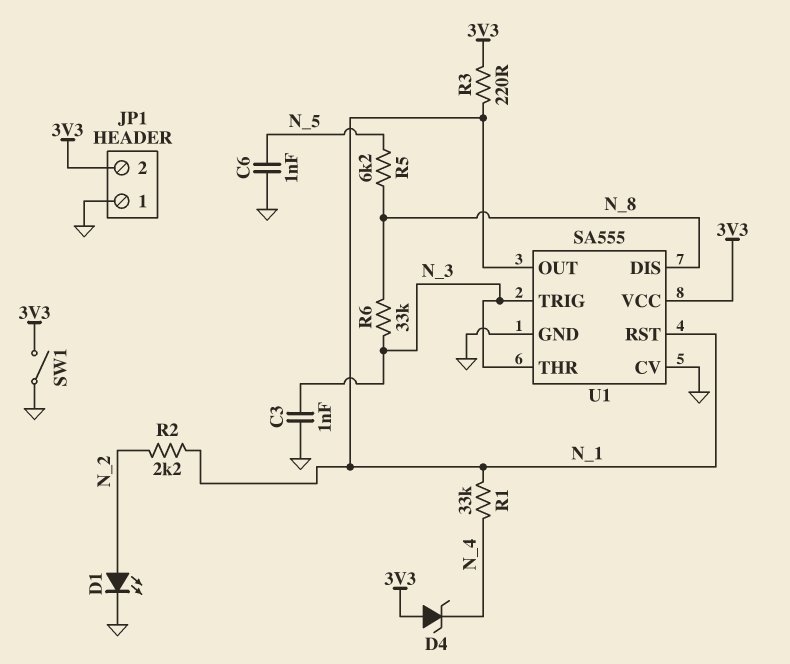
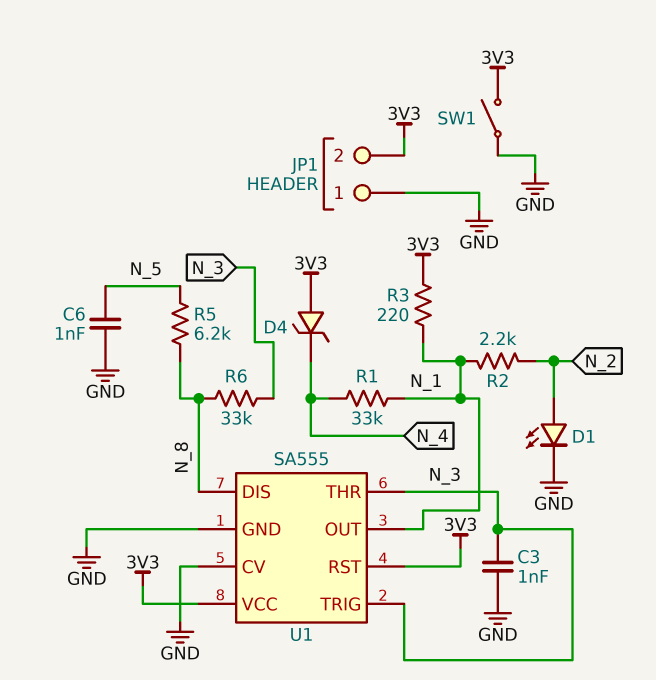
U1 pin RST: N_1 -> 3V3

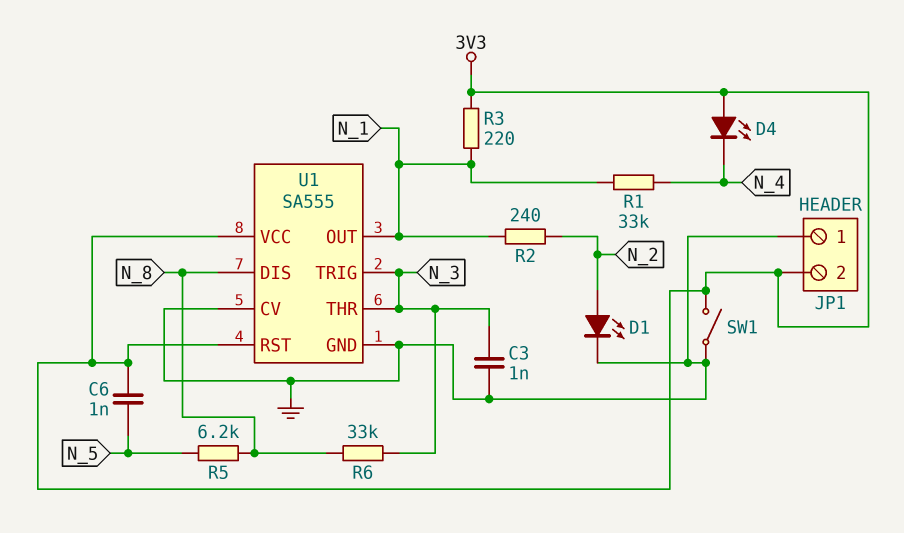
C6: 1nF (GND, N_5) -> 1nF (3V3, N_5)
D4: zener (A 3V3, K N_4) -> LED (A 3V3, K N_4)
R2: 2.2k (N_1, N_2) -> 240 (N_1, N_2)

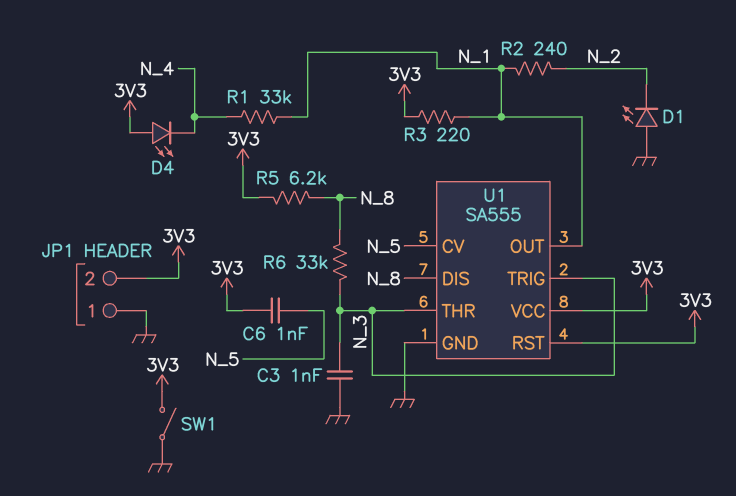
D1: LED (A N_2, K GND) -> LED (A GND, K N_2)
R5: 6.2k (N_5, N_8) -> 6.2k (3V3, N_8)
U1 pin CV: GND -> N_5

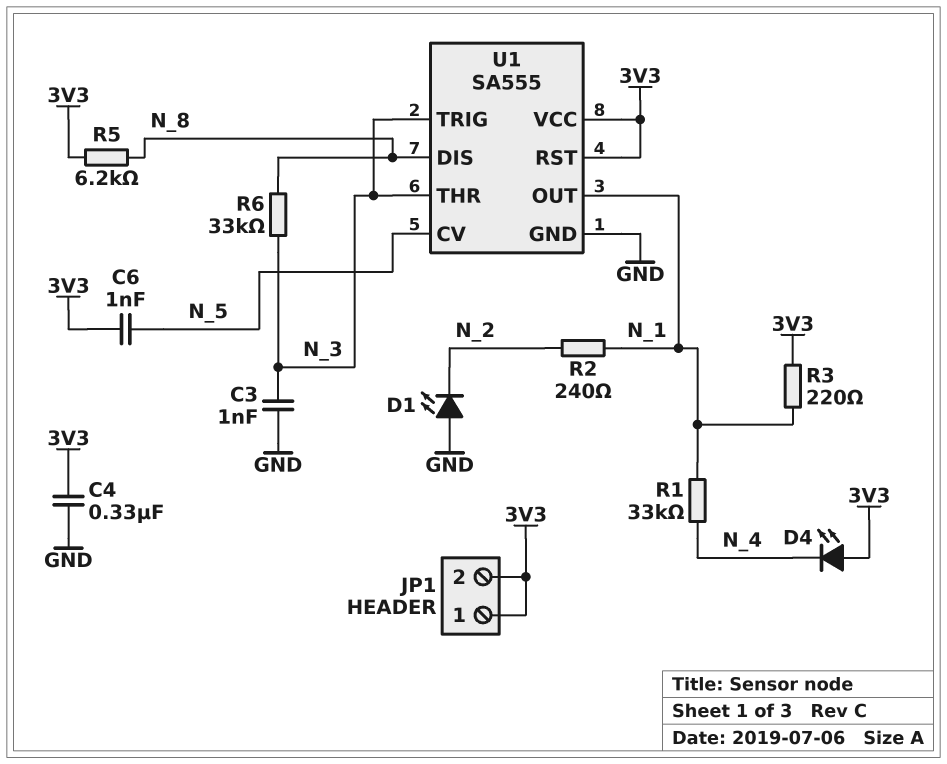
C4: none -> 330nF (3V3, GND)
JP1 pin 1: GND -> 3V3
SW1: switch (3V3, GND) -> none

